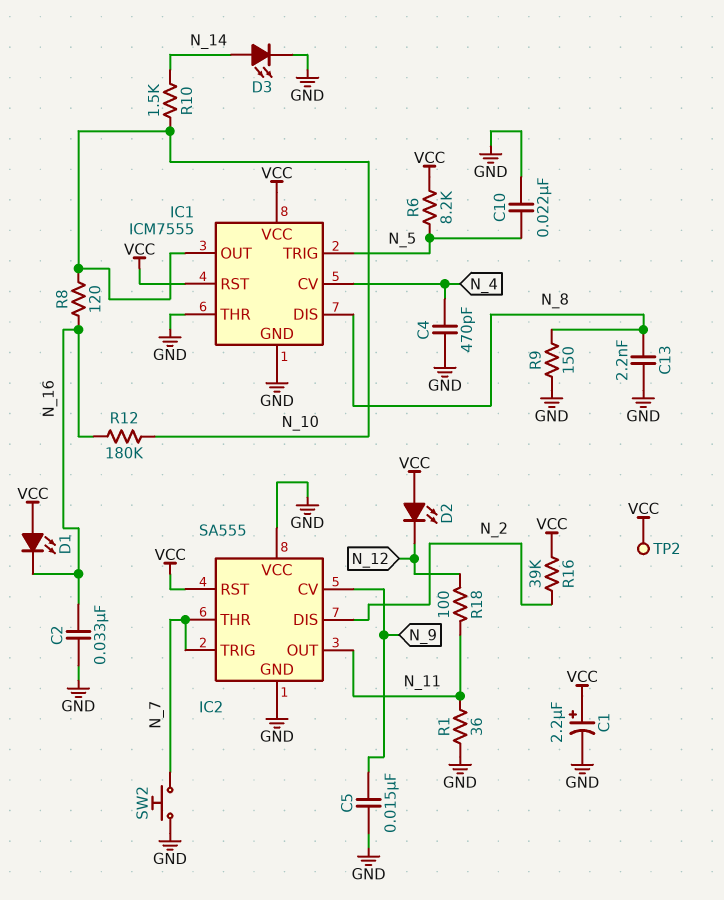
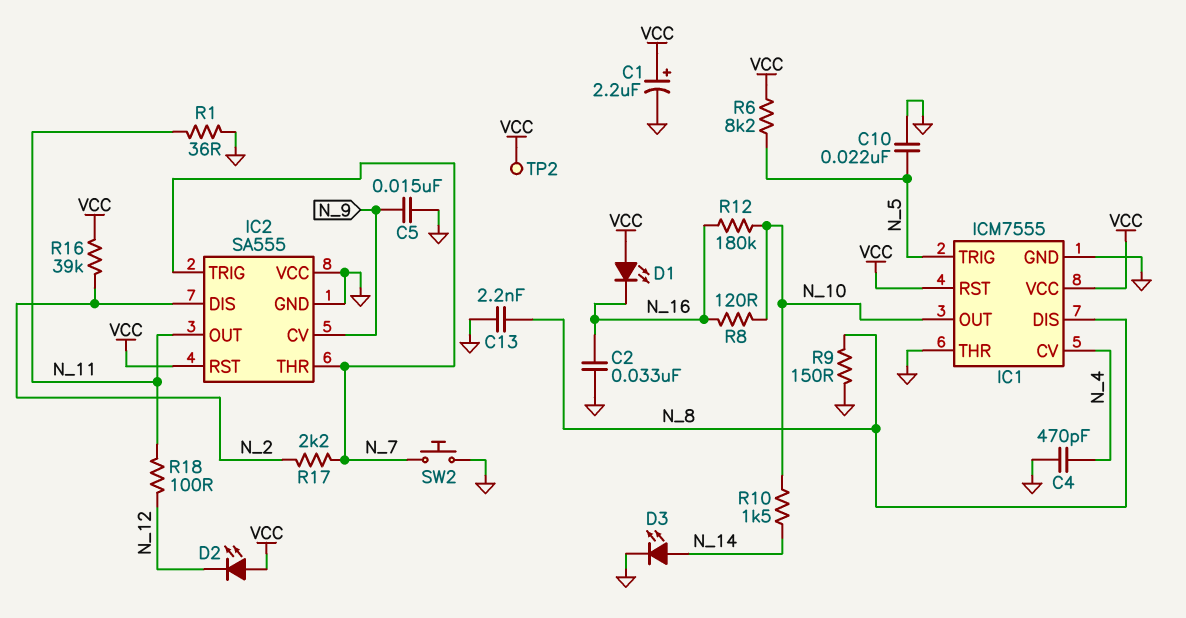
R17: none -> 2.2k (N_2, N_7)

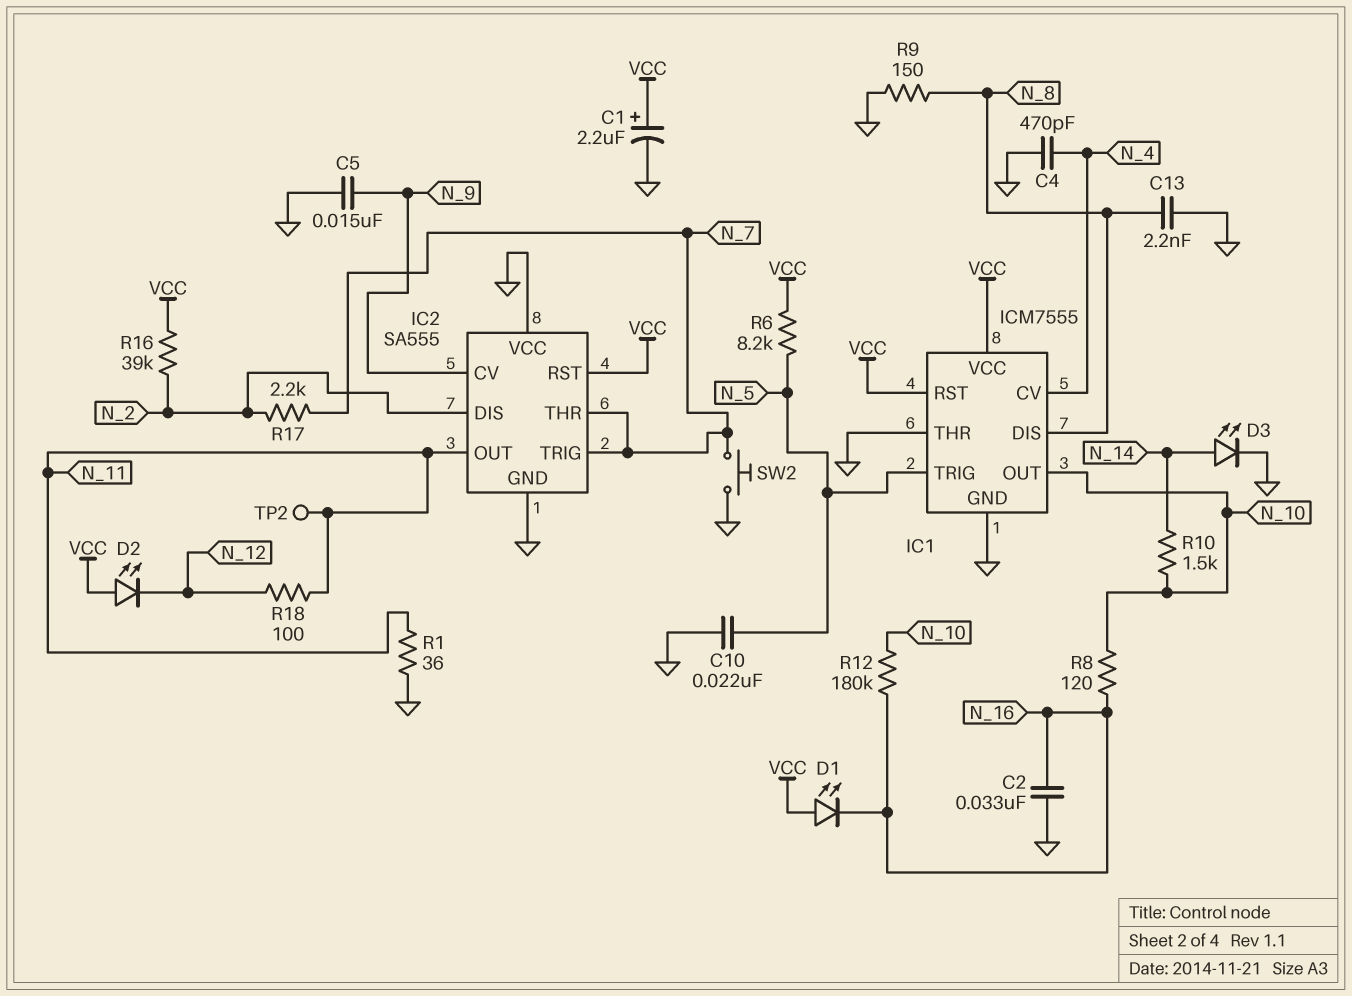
TP2: test point (VCC) -> test point (N_11)

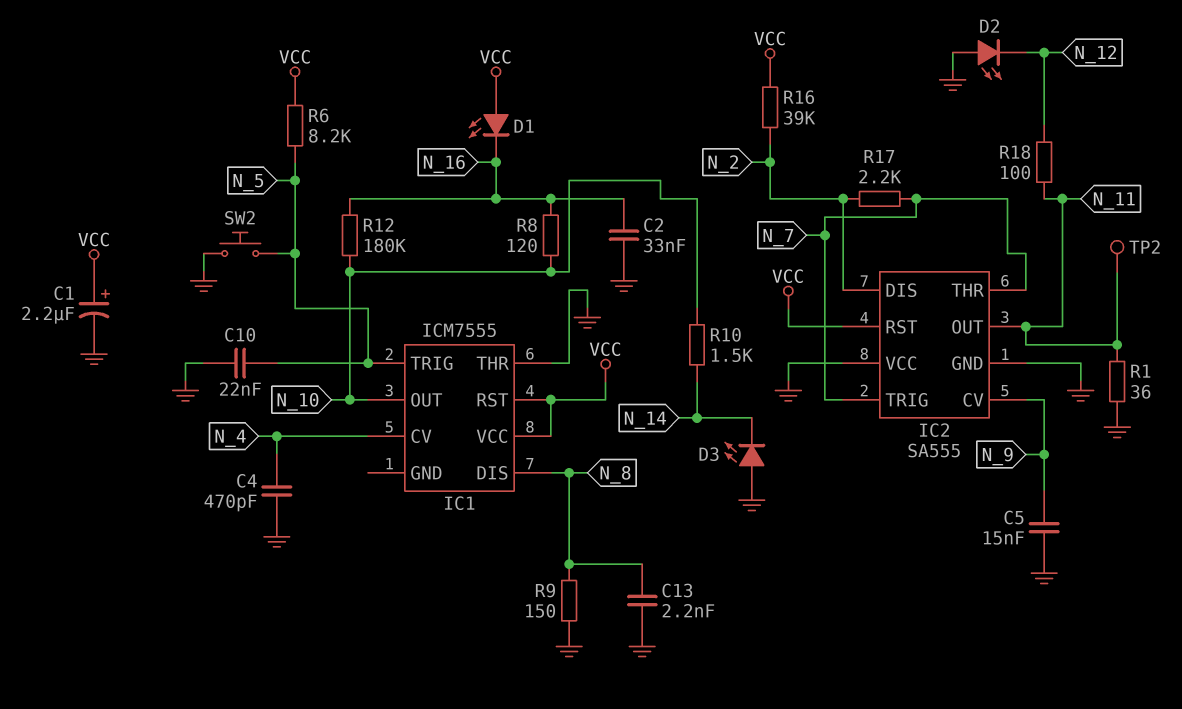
D2: LED (A VCC, K N_12) -> LED (A GND, K N_12)
D3: LED (A N_14, K GND) -> LED (A GND, K N_14)
IC1 pin GND: GND -> none
SW2: button (GND, N_7) -> button (GND, N_5)

